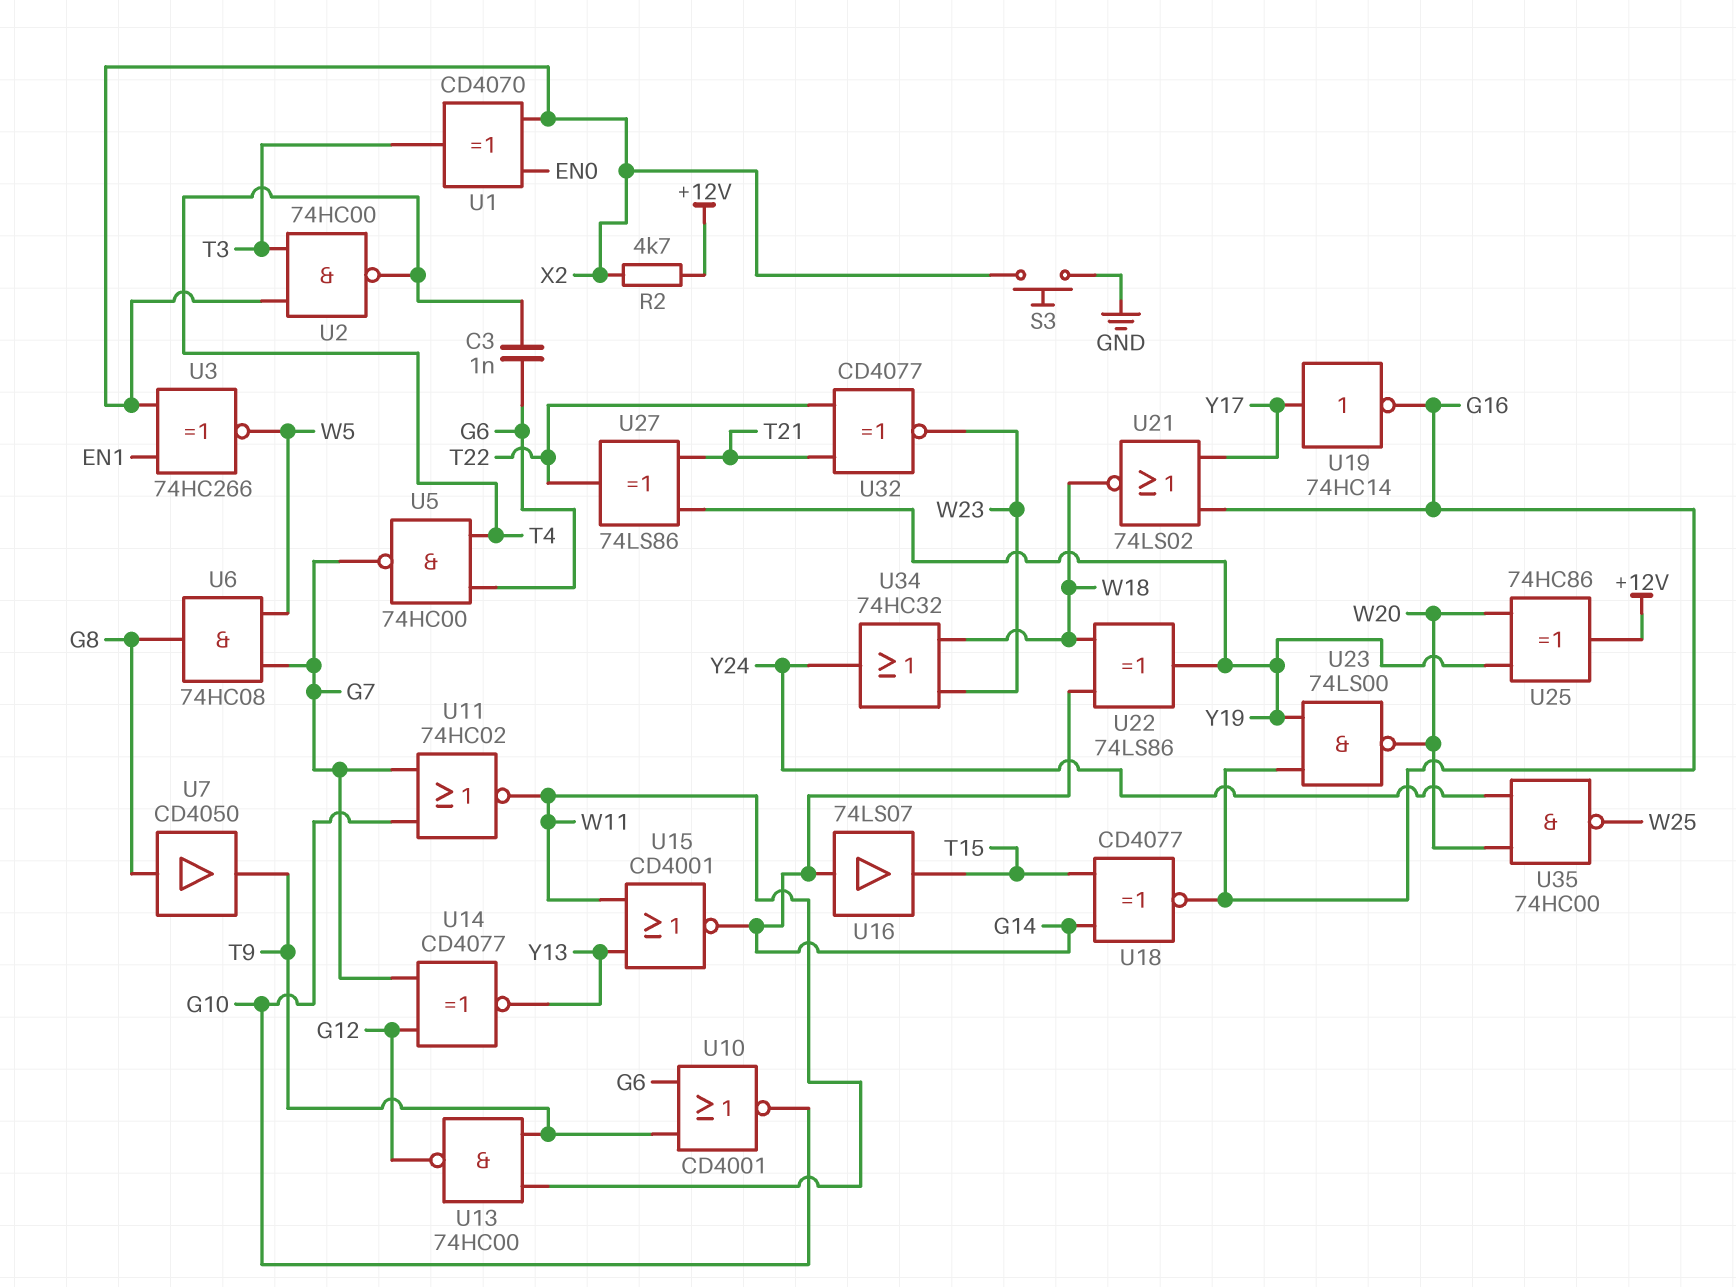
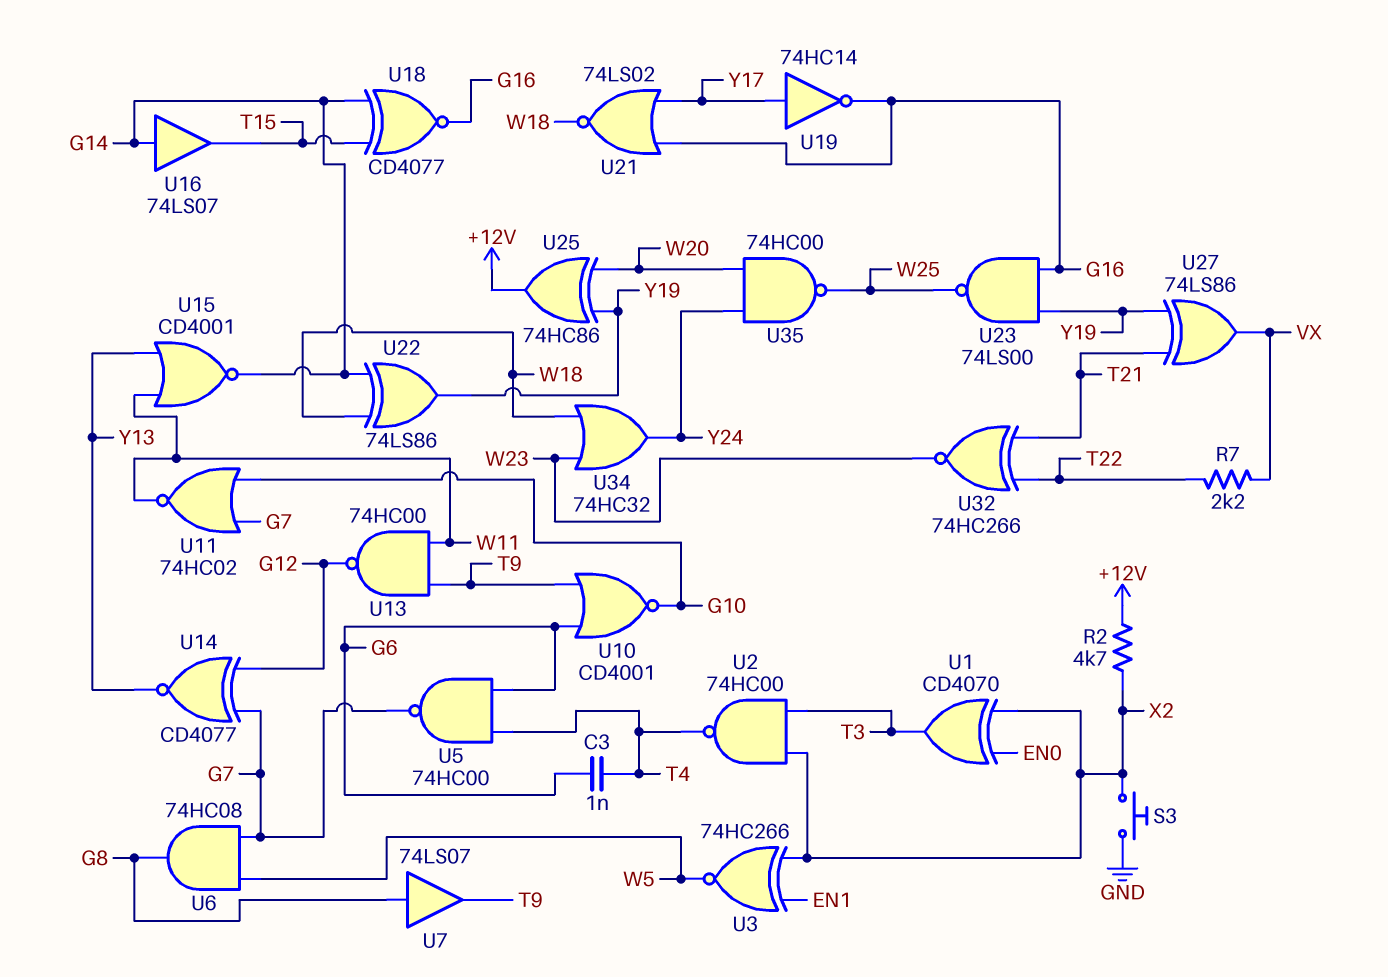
R7: none -> 2.2k (T22, VX)
U7: buffer CD4050 (in G8, out T9) -> buffer 74LS07 (in G8, out T9)
U23: NAND 74LS00 (in G16, in Y19, out W20) -> NAND 74LS00 (in G16, in Y19, out W25)
U27: XOR 74LS86 (in T21, in Y19, out T22) -> XOR 74LS86 (in T21, in Y19, out VX)
U32: XNOR CD4077 (in T21, in T22, out W23) -> XNOR 74HC266 (in T21, in T22, out W23)

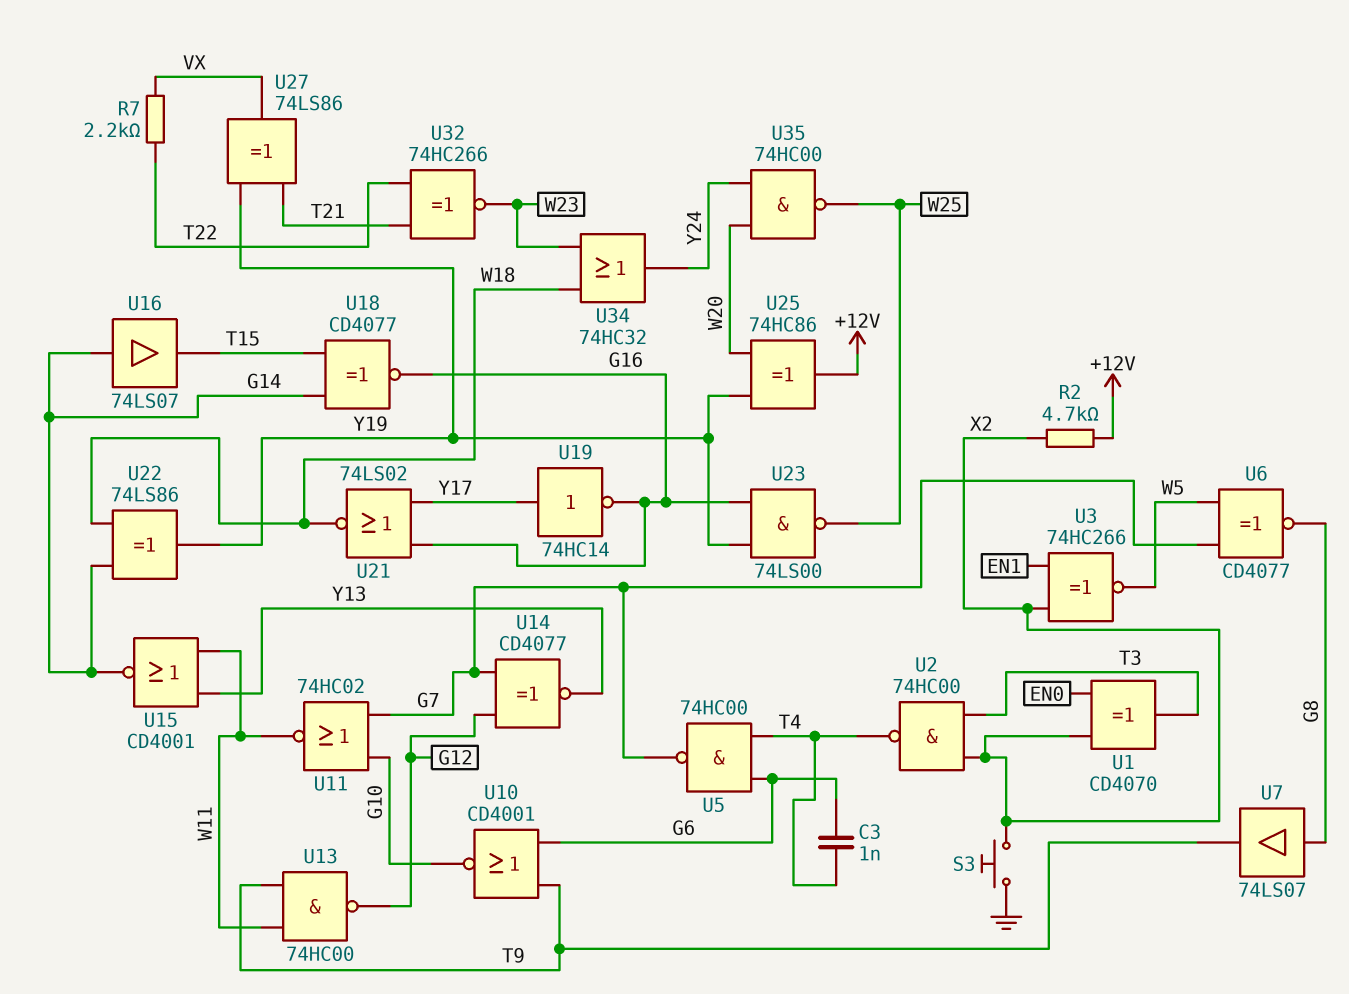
U6: AND 74HC08 (in G7, in W5, out G8) -> XNOR CD4077 (in G7, in W5, out G8)

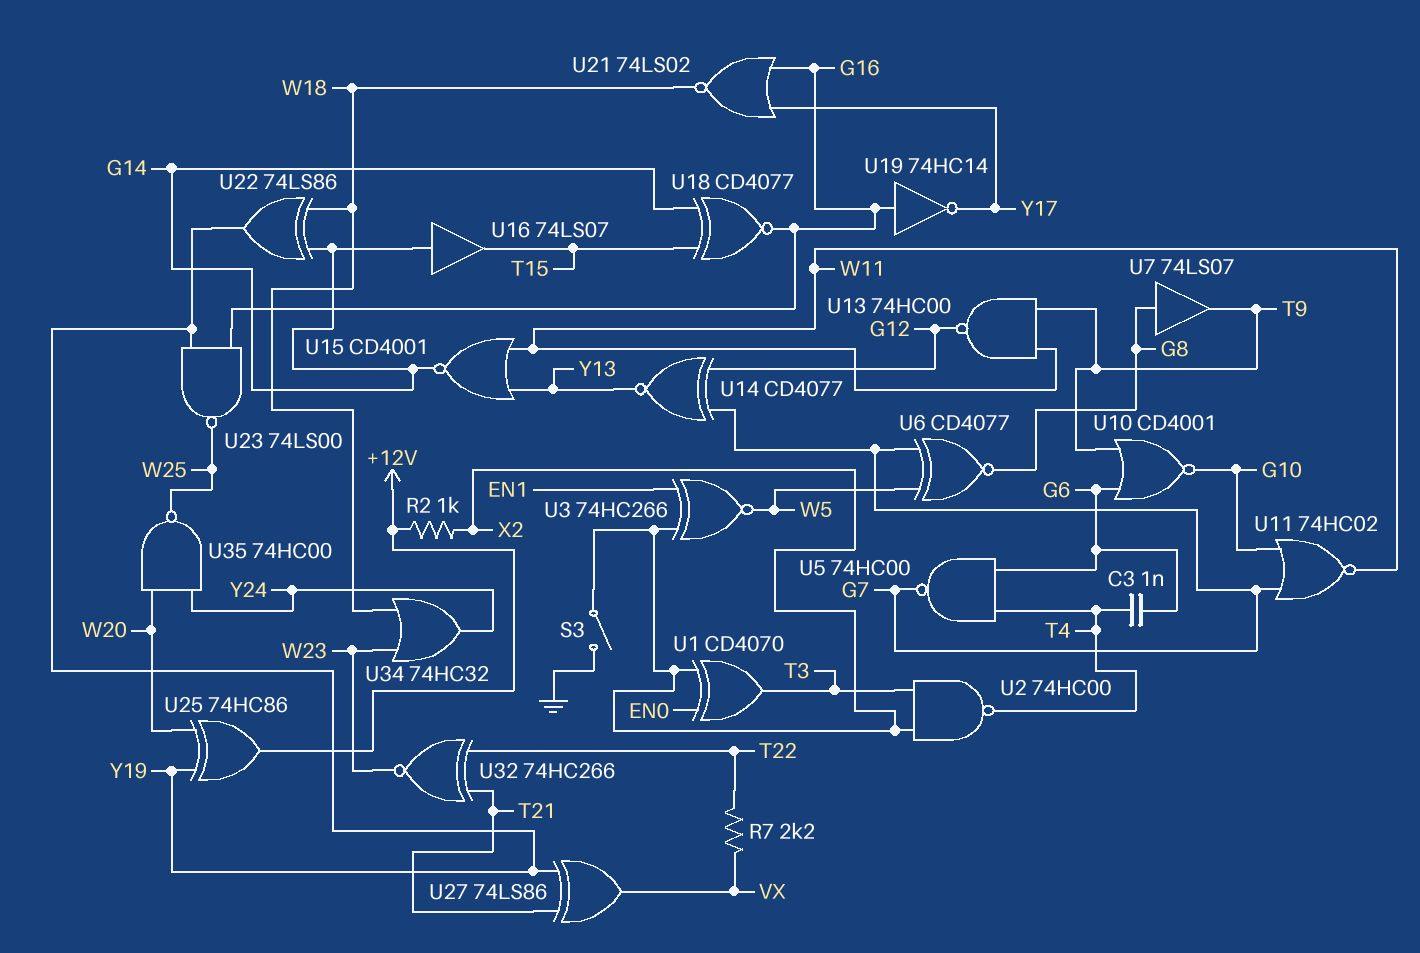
R2: 4.7k (+12V, X2) -> 1k (+12V, X2)
S3: button (GND, X2) -> switch (GND, X2)
U19: NOT 74HC14 (in Y17, out G16) -> NOT 74HC14 (in G16, out Y17)

